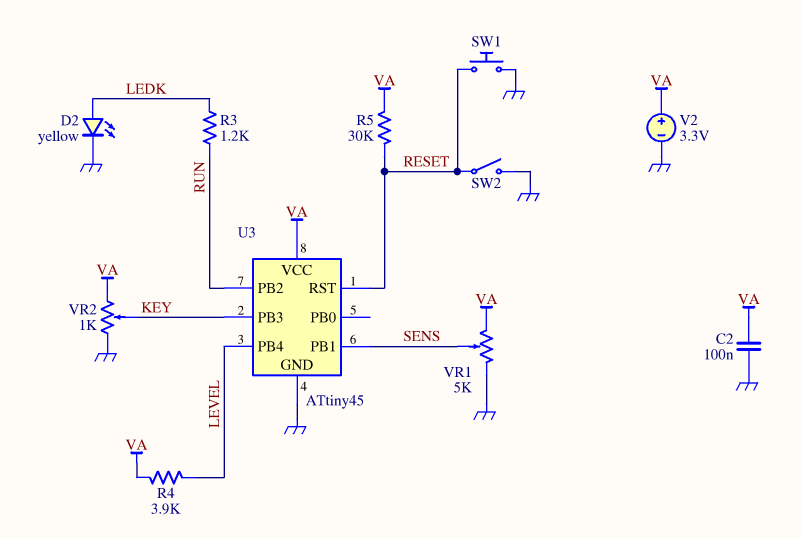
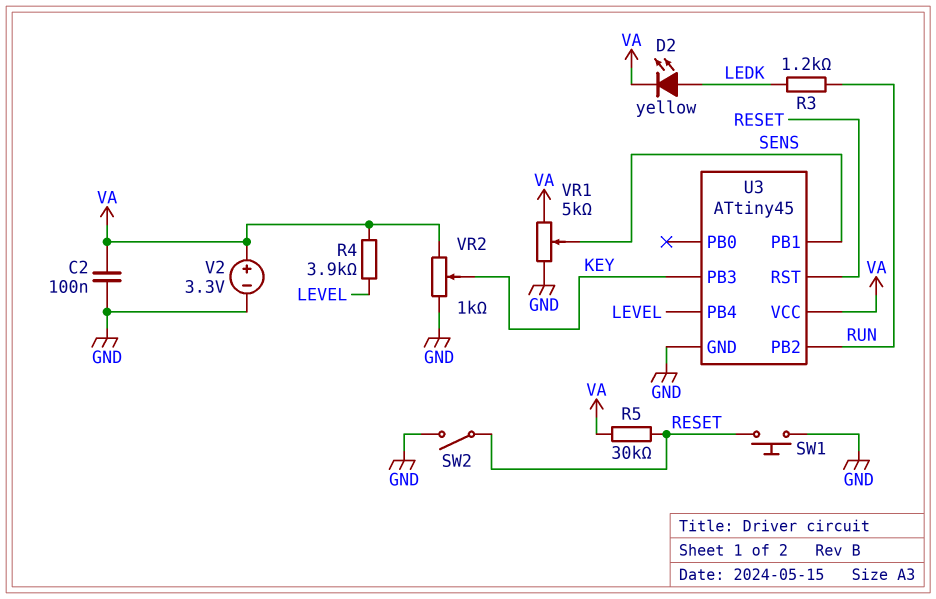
D2: LED yellow (A LEDK, K GND) -> LED yellow (A LEDK, K VA)

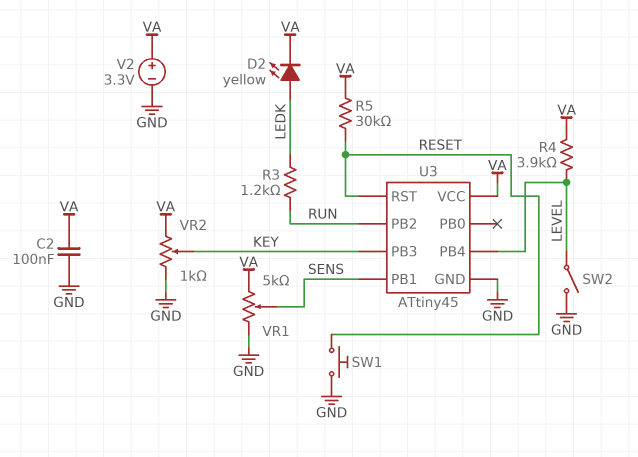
SW2: switch (GND, RESET) -> switch (GND, LEVEL)

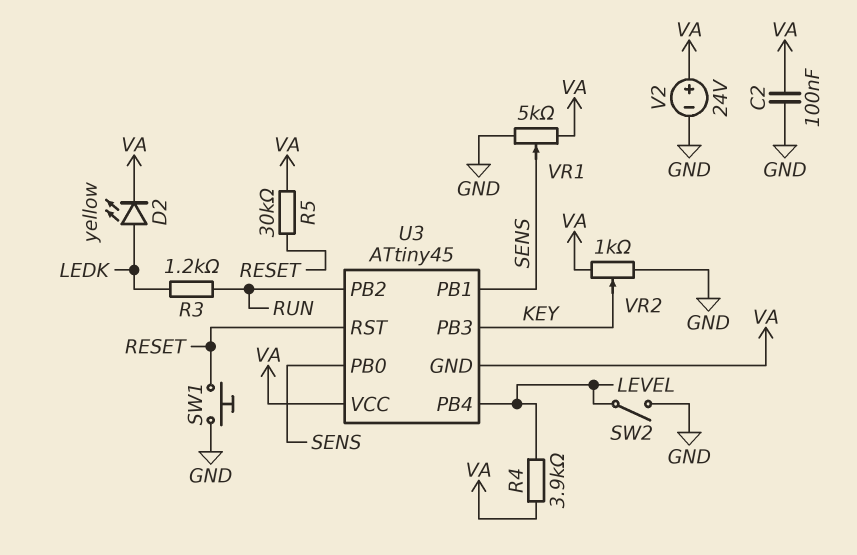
U3 pin GND: GND -> VA
U3 pin PB0: none -> SENS
V2: 3.3V (plus VA, minus GND) -> 24V (plus VA, minus GND)

